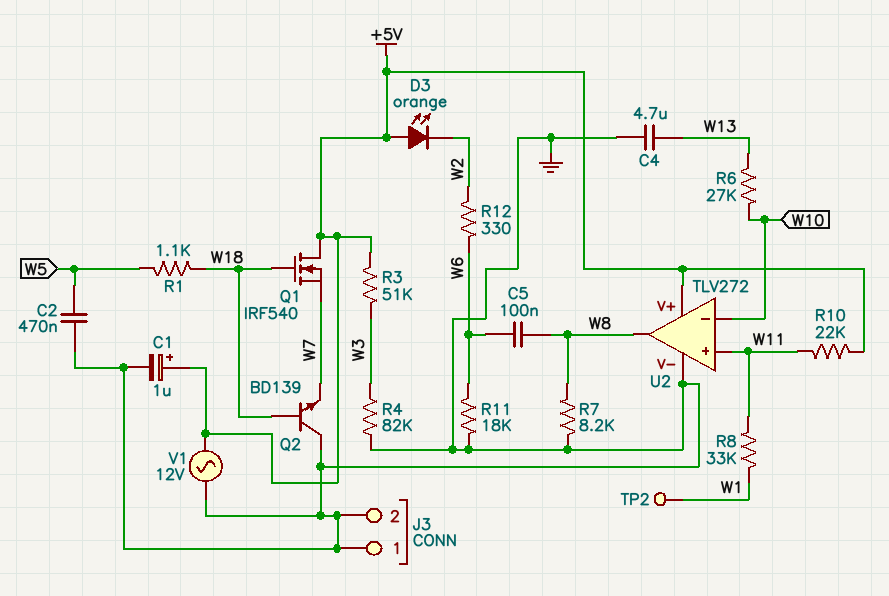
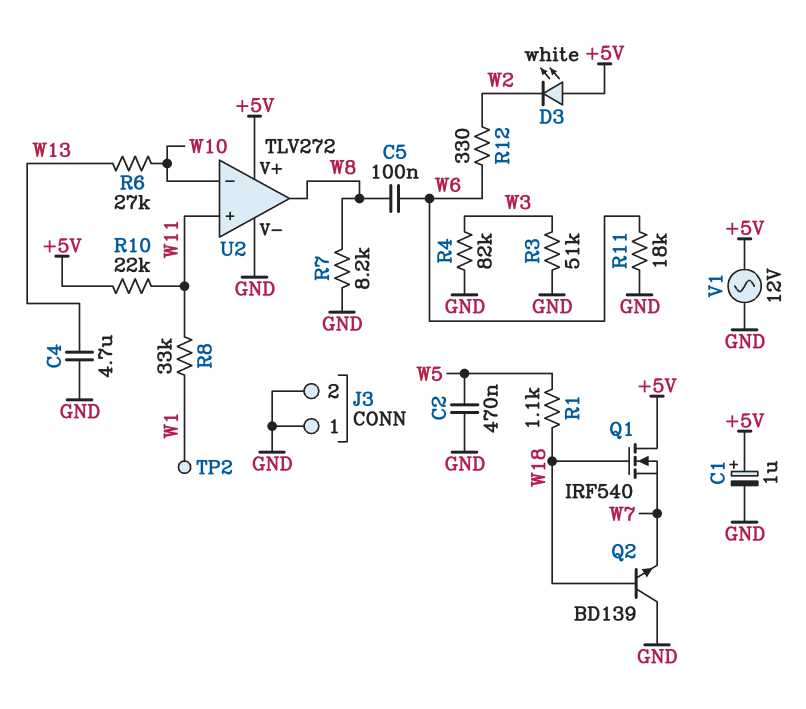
D3: LED orange (A +5V, K W2) -> LED white (A +5V, K W2)
R3: 51k (+5V, W3) -> 51k (GND, W3)

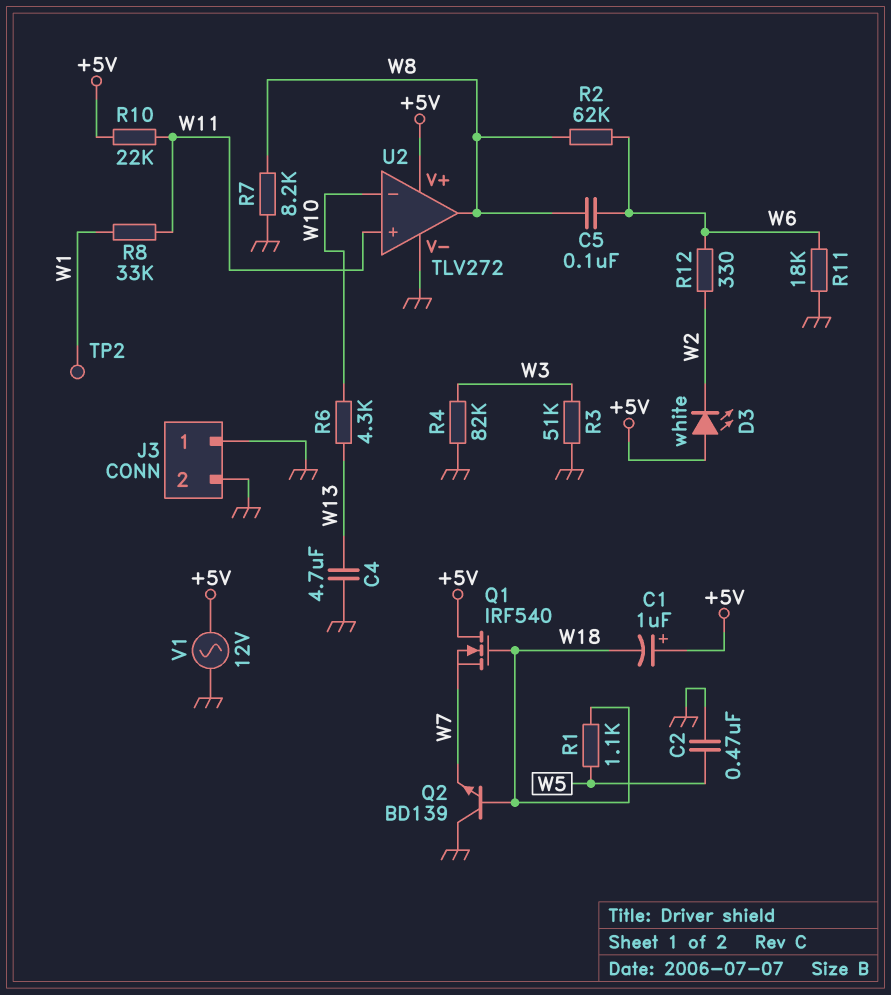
C1: 1uF (plus +5V, minus GND) -> 1uF (plus +5V, minus W18)
R2: none -> 62k (W6, W8)
R6: 27k (W10, W13) -> 4.3k (W10, W13)

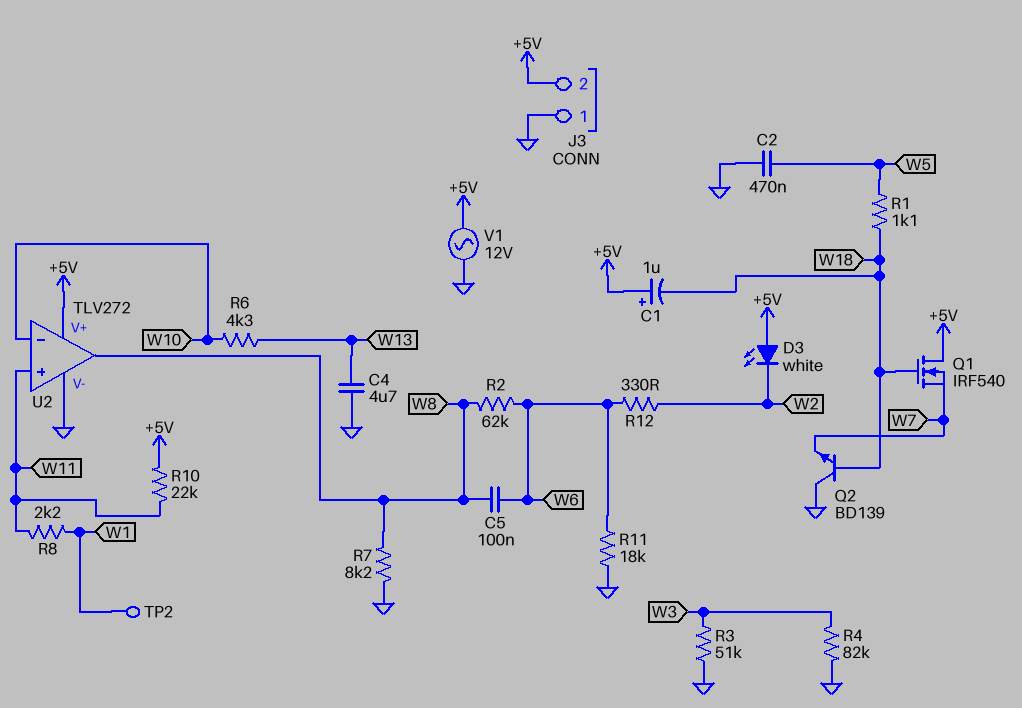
J3 pin 2: GND -> +5V
R8: 33k (W1, W11) -> 2.2k (W1, W11)

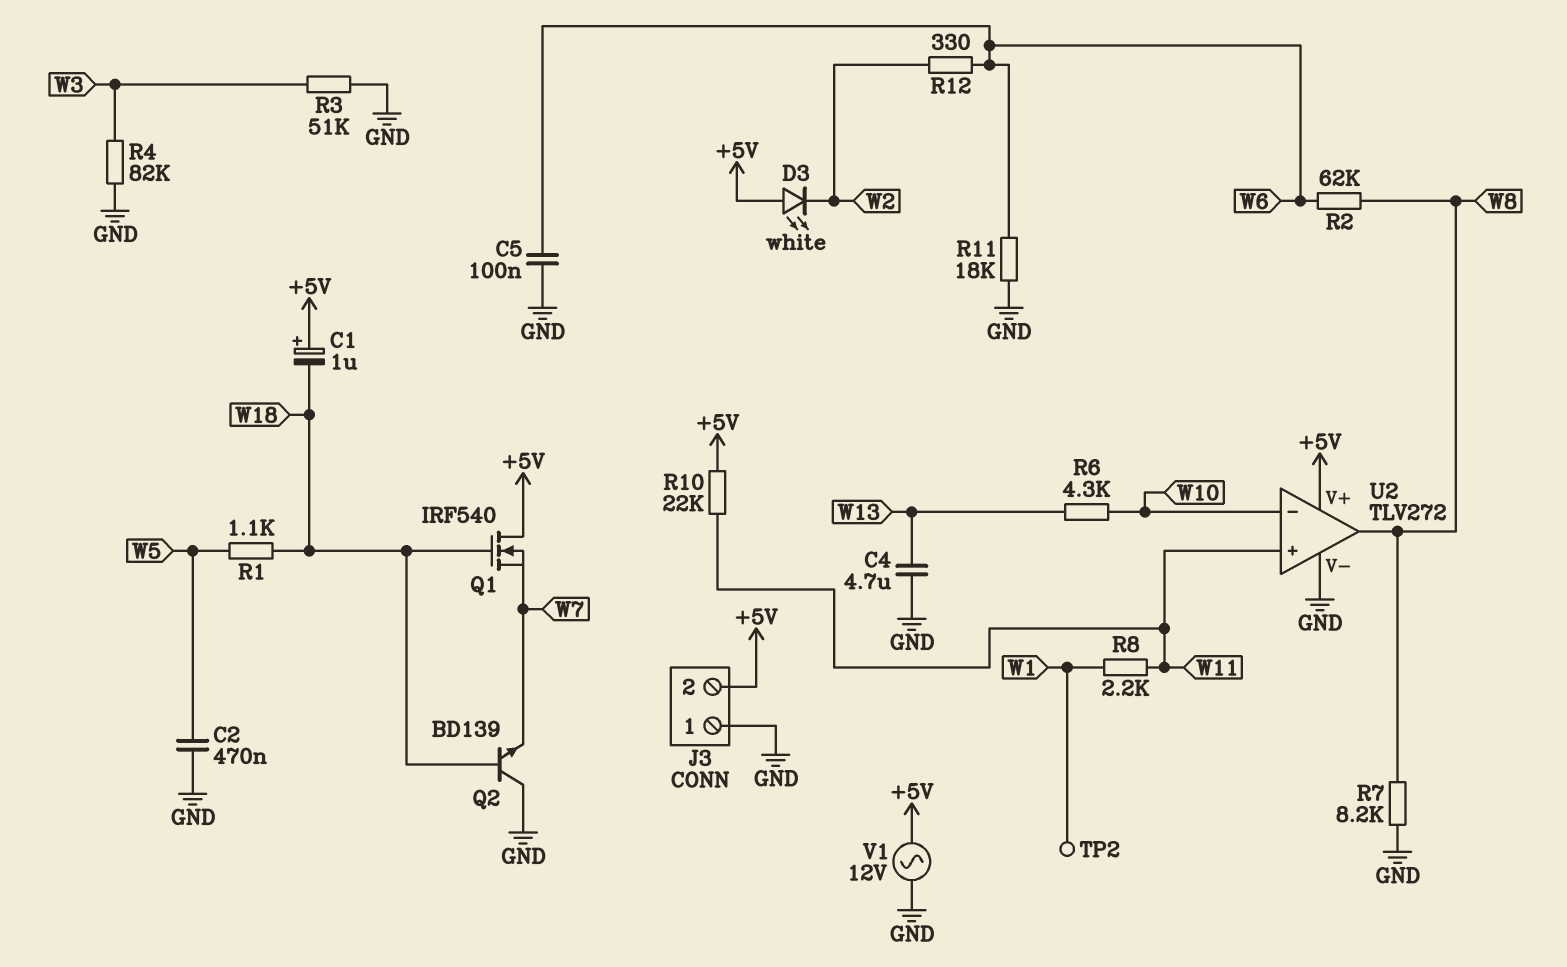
C5: 100nF (W6, W8) -> 100nF (GND, W6)

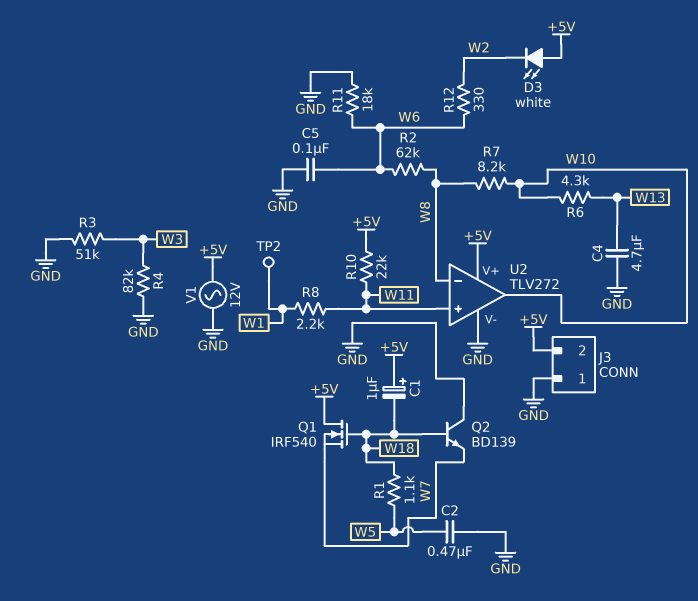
R7: 8.2k (GND, W8) -> 8.2k (W8, W10)
U2 pin in-: W10 -> W8
U2 pin out: W8 -> W10

